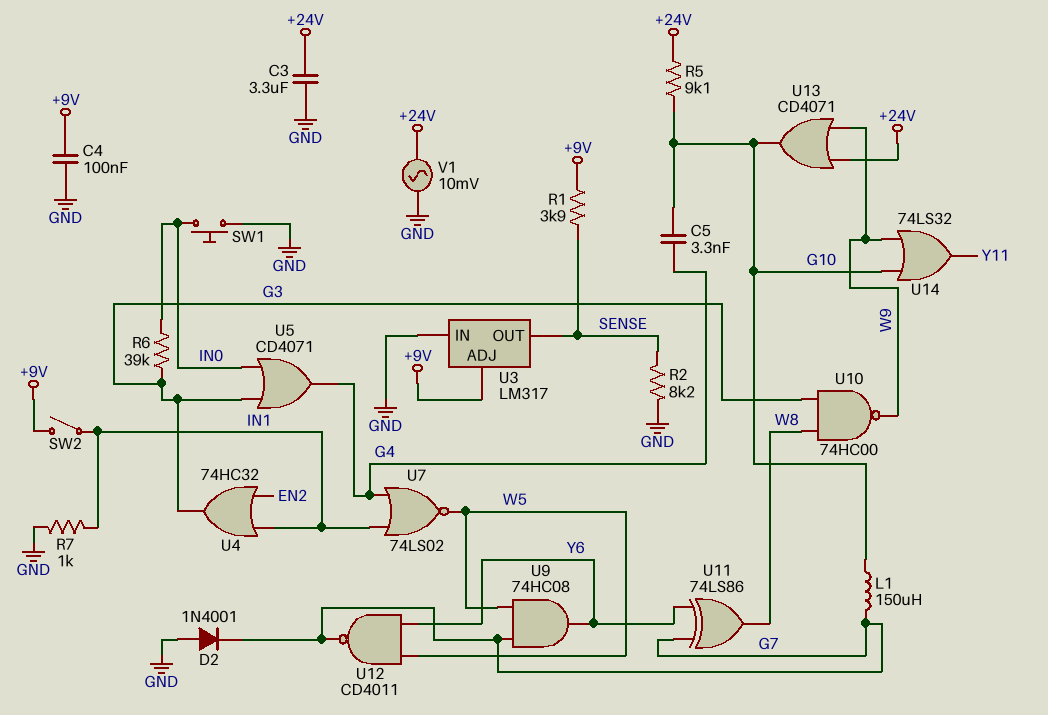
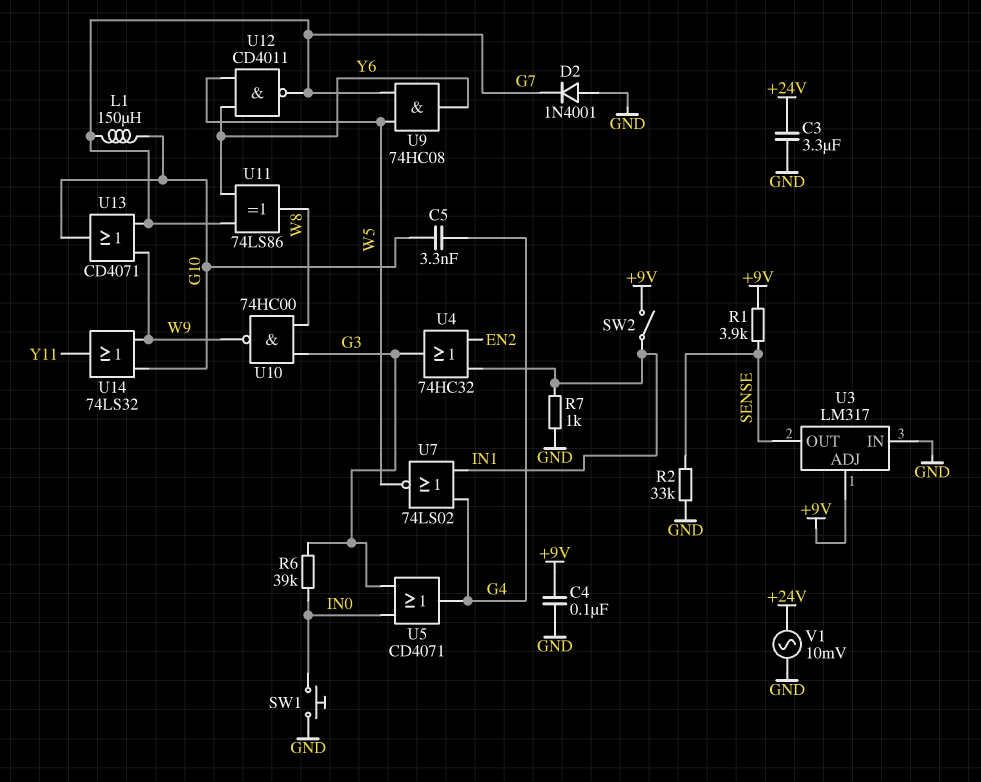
R2: 8.2k (GND, SENSE) -> 33k (GND, SENSE)
R5: 9.1k (+24V, G10) -> none
U13: OR CD4071 (in +24V, in W9, out G10) -> OR CD4071 (in G7, in W9, out G10)

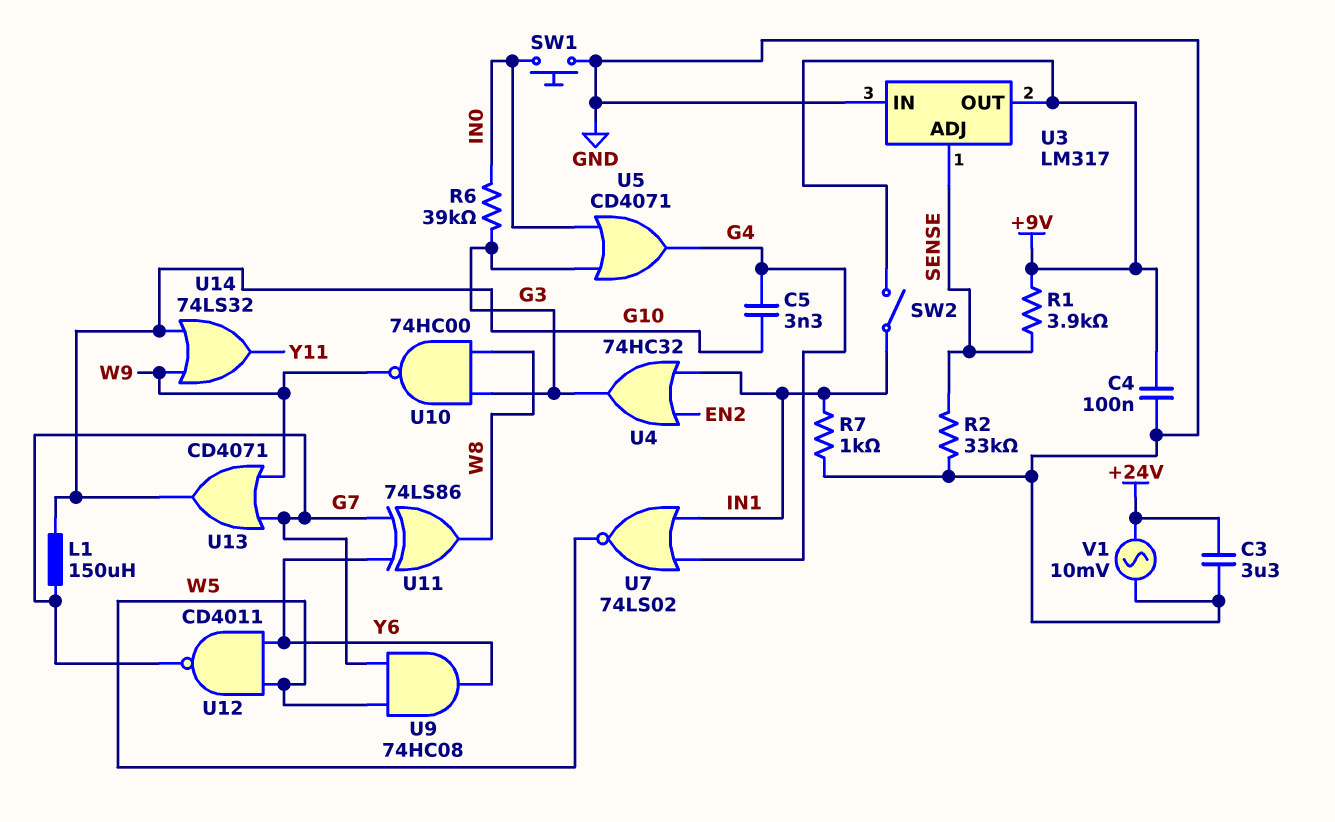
D2: diode 1N4001 (A GND, K G7) -> none
U3 pin ADJ: +9V -> SENSE
U3 pin OUT: SENSE -> +9V

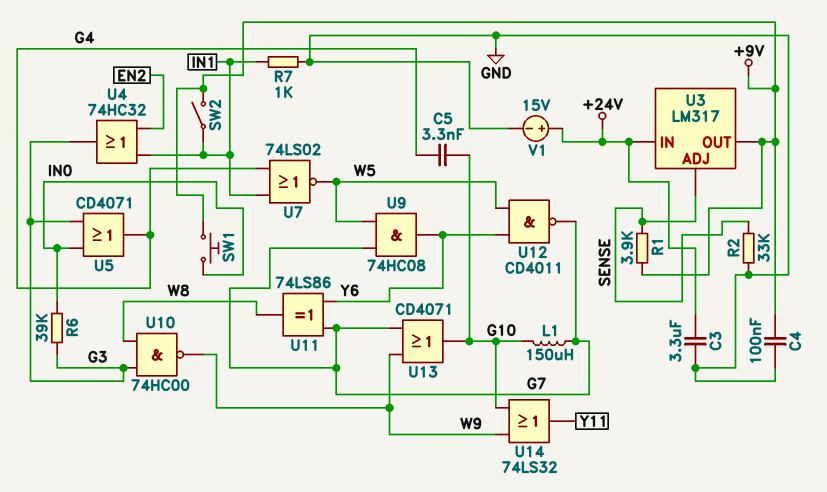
SW1: button (GND, IN0) -> button (+9V, IN0)
U3 pin IN: GND -> +24V
V1: AC 10mV (+24V, GND) -> 15V (plus +24V, minus GND)

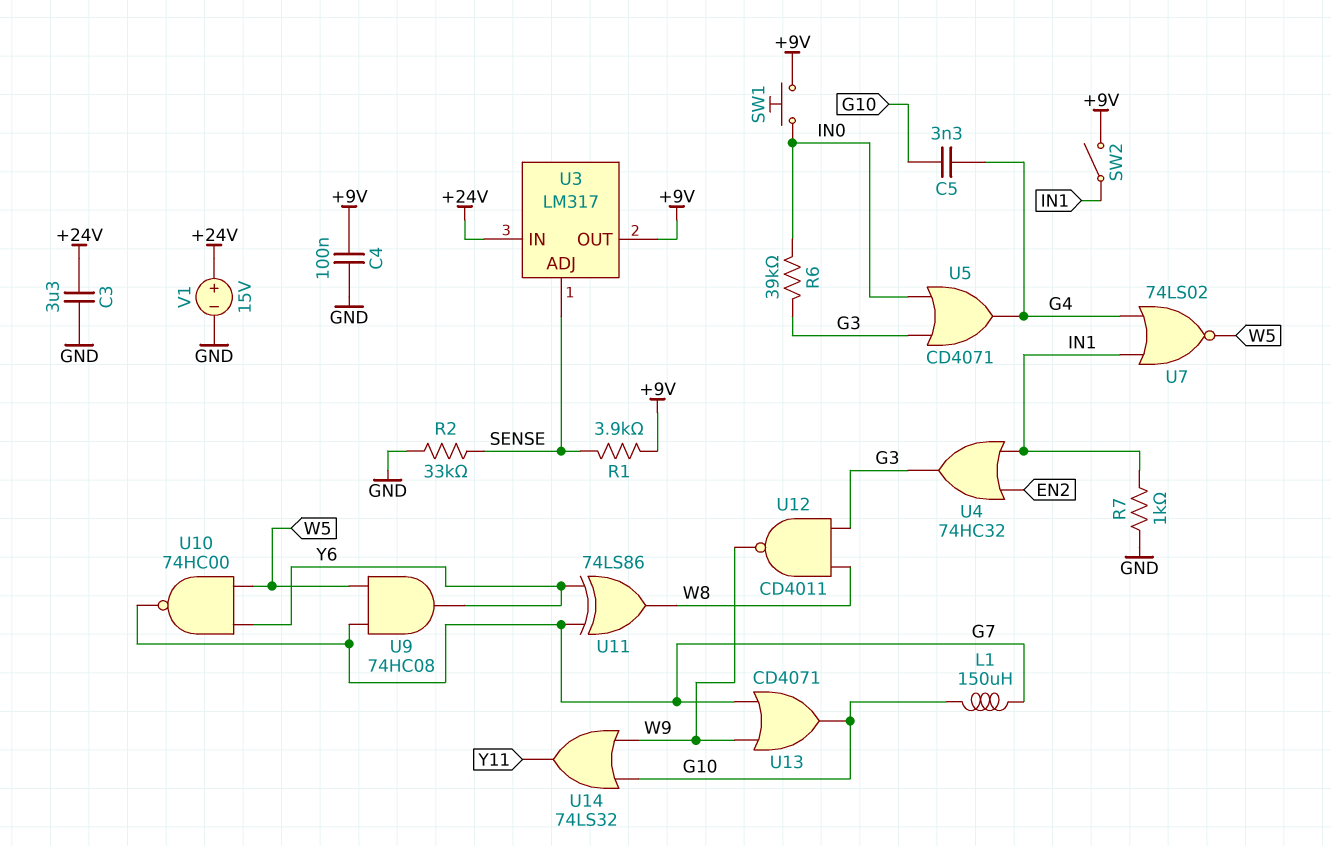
U10: NAND 74HC00 (in G3, in W8, out W9) -> NAND 74HC00 (in W5, in Y6, out G7)
U12: NAND CD4011 (in W5, in Y6, out G7) -> NAND CD4011 (in G3, in W8, out W9)

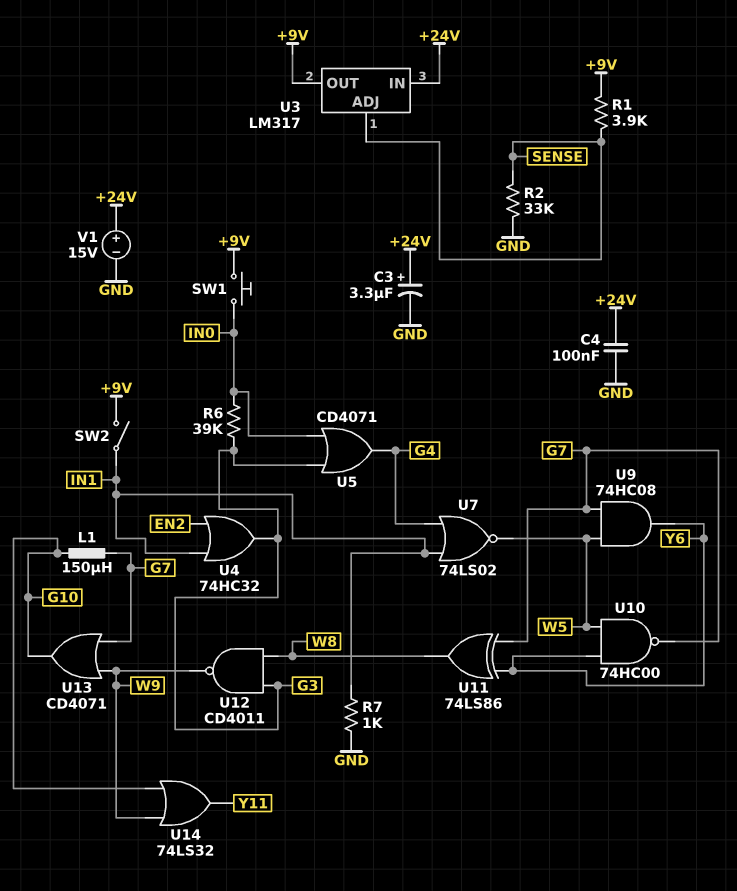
C3: 3.3uF (+24V, GND) -> 3.3uF (plus +24V, minus GND)
C4: 100nF (+9V, GND) -> 100nF (+24V, GND)
C5: 3.3nF (G4, G10) -> none

